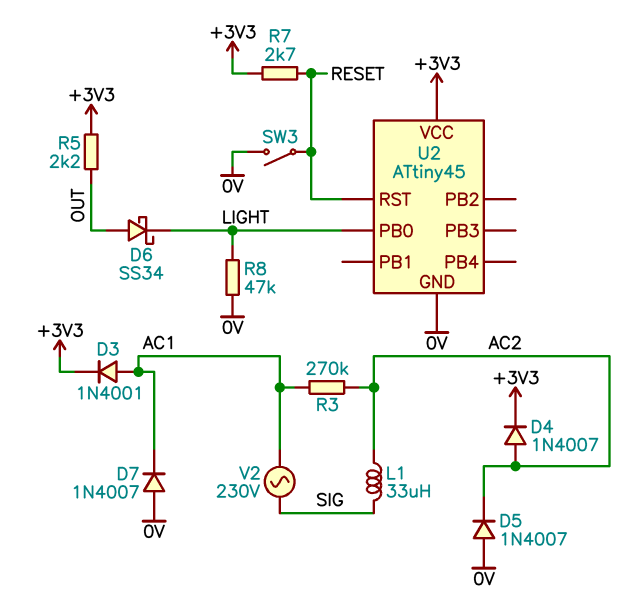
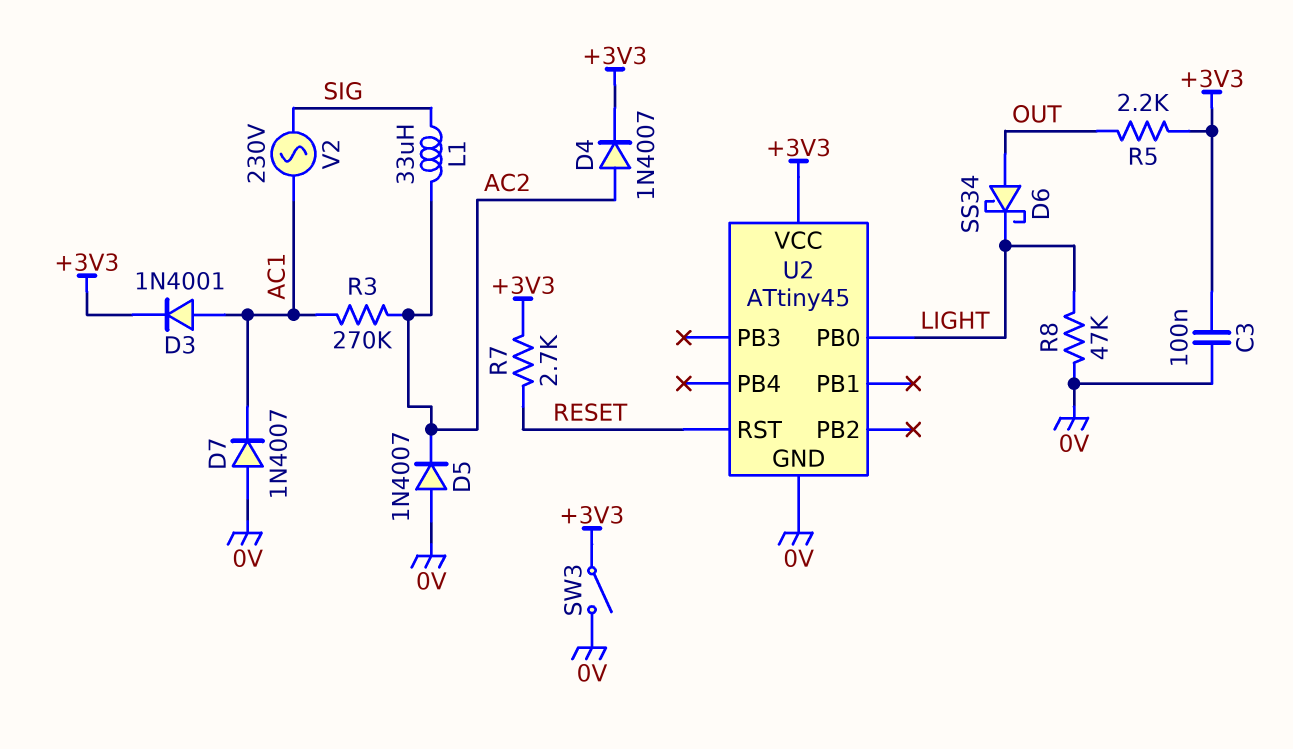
C3: none -> 100nF (+3V3, 0V)
SW3: switch (0V, RESET) -> switch (+3V3, 0V)

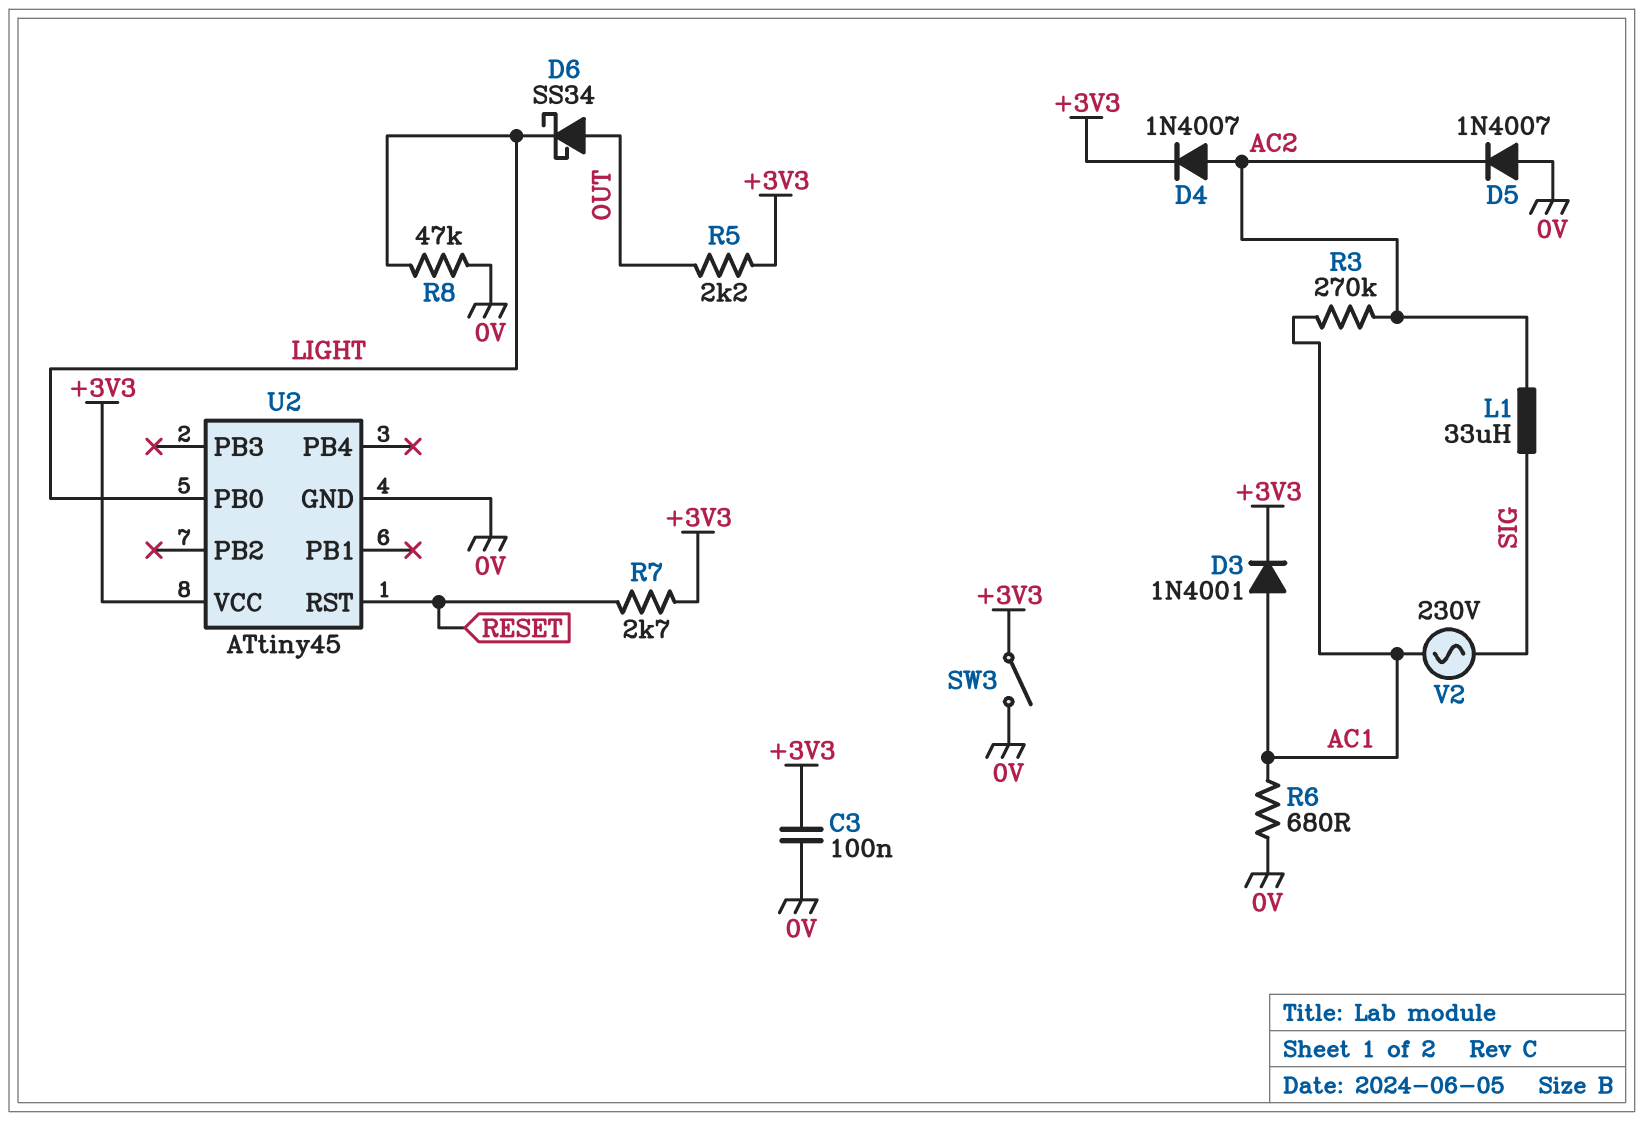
D7: diode 1N4007 (A 0V, K AC1) -> none
R6: none -> 680 (0V, AC1)

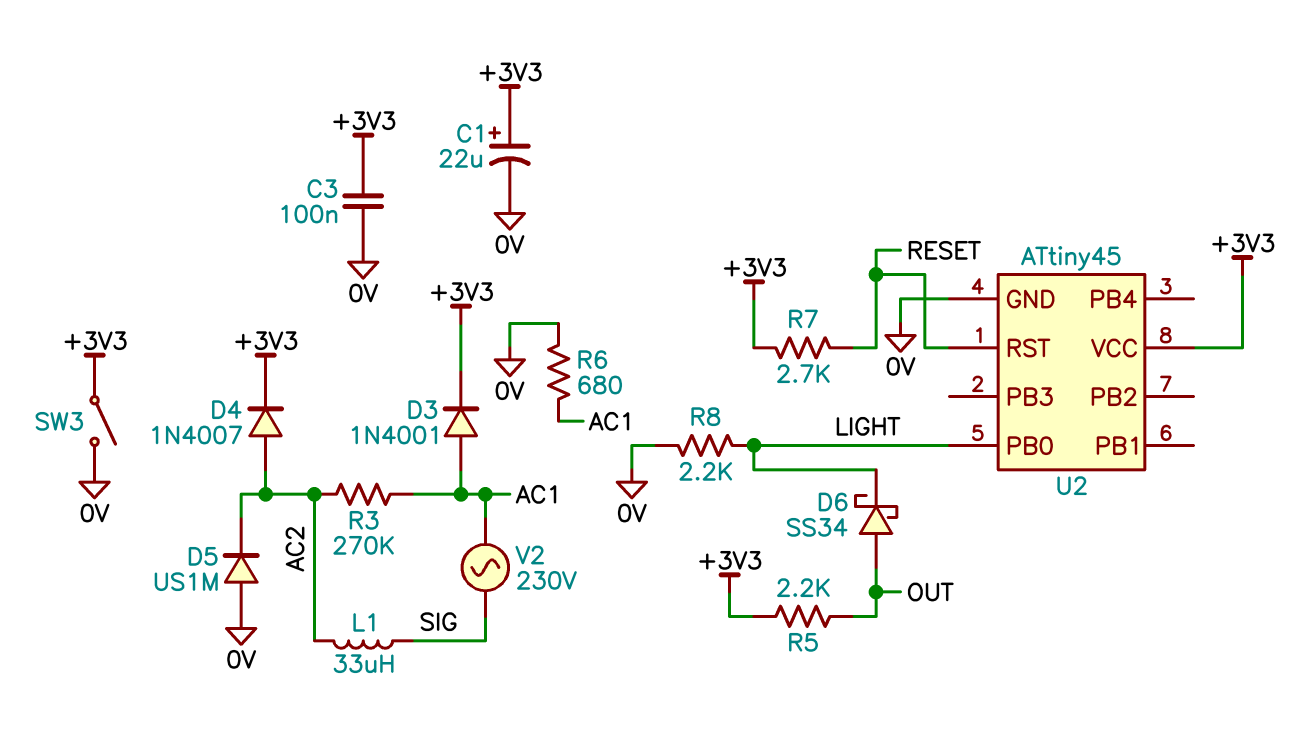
C1: none -> 22uF (plus +3V3, minus 0V)
D5: diode 1N4007 (A 0V, K AC2) -> diode US1M (A 0V, K AC2)
R8: 47k (0V, LIGHT) -> 2.2k (0V, LIGHT)

